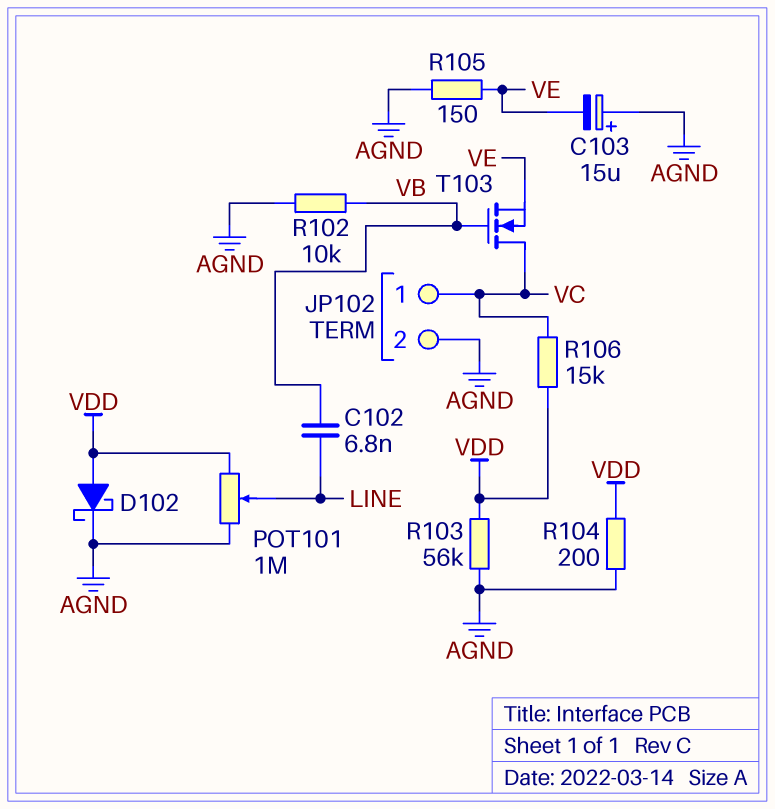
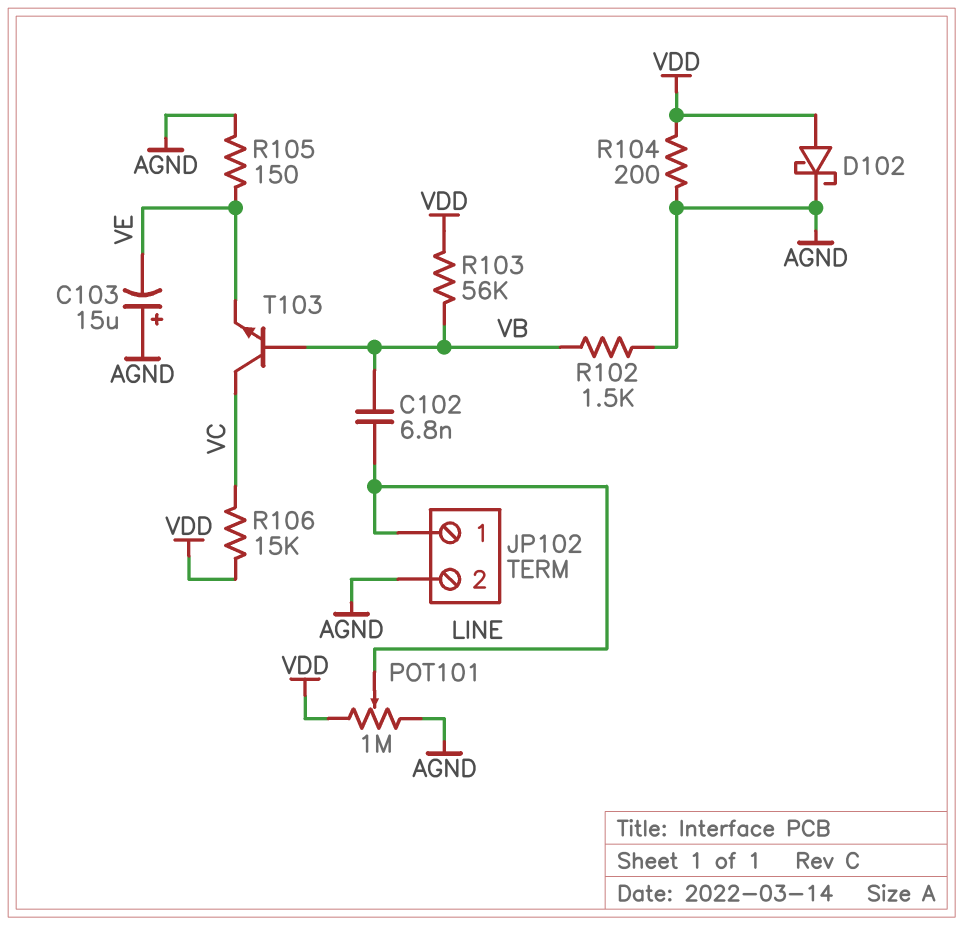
JP102 pin 1: VC -> LINE
R102: 10k (AGND, VB) -> 1.5k (AGND, VB)
R103: 56k (AGND, VDD) -> 56k (VB, VDD)
T103: NMOS (G VB, D VC, S VE) -> NPN (B VB, C VC, E VE)

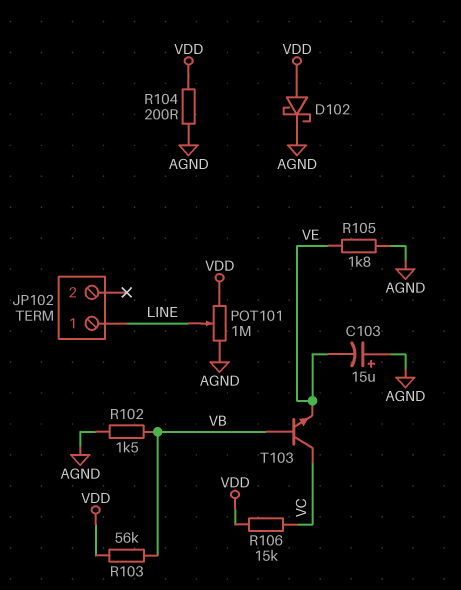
C102: 6.8nF (LINE, VB) -> none
JP102 pin 2: AGND -> none
R105: 150 (AGND, VE) -> 1.8k (AGND, VE)

